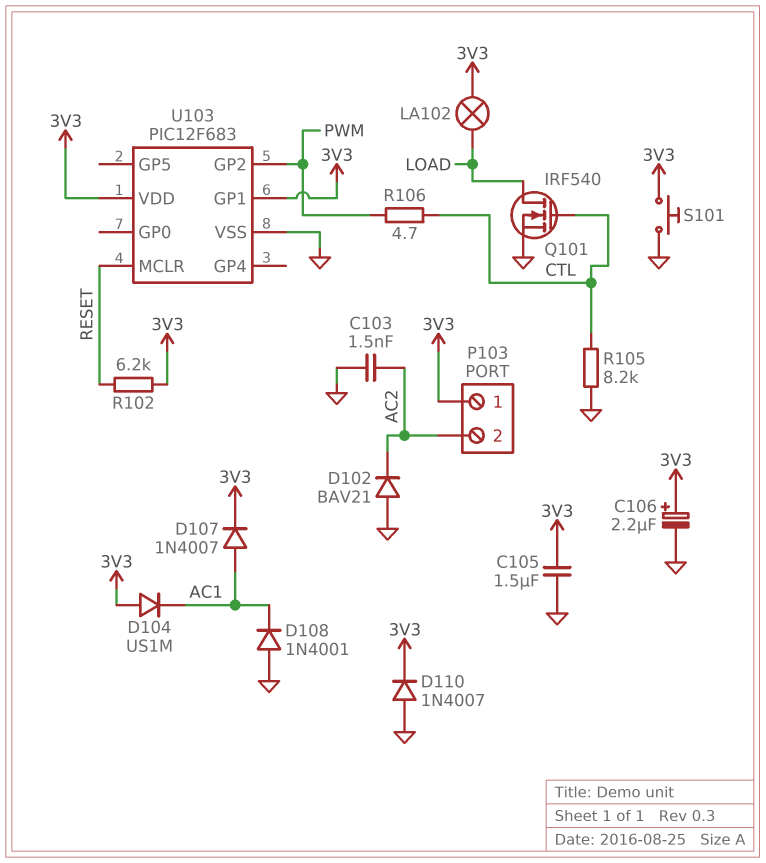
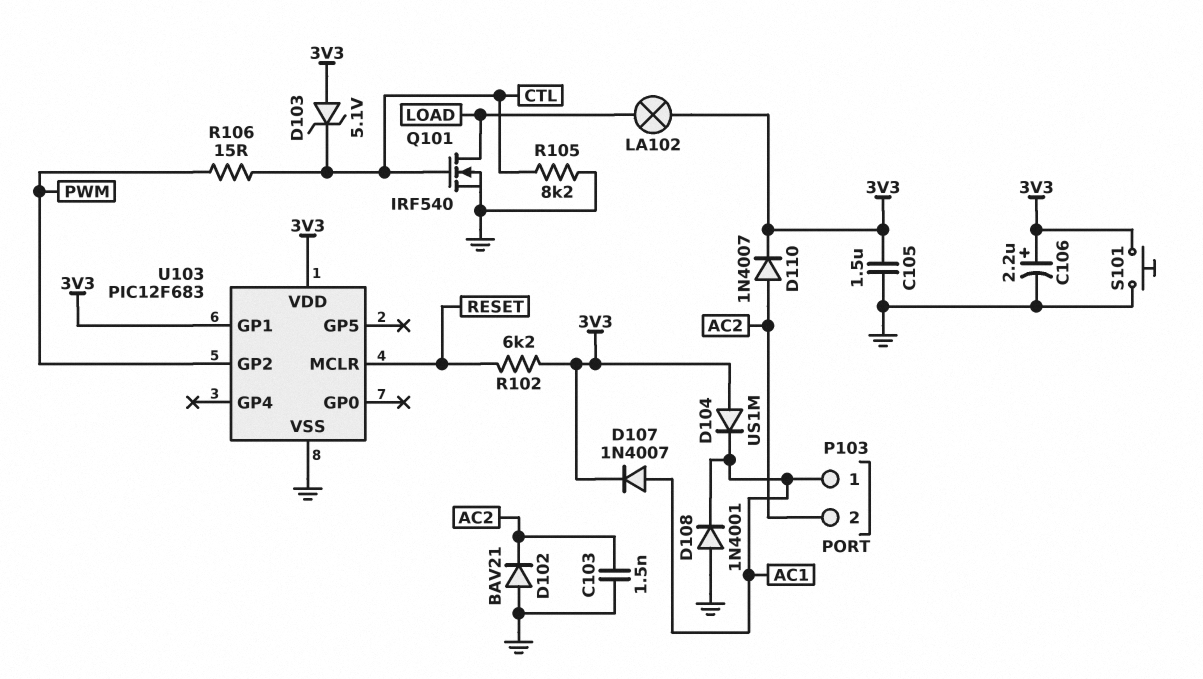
D103: none -> zener 5.1V (A 3V3, K CTL)
D110: diode 1N4007 (A GND, K 3V3) -> diode 1N4007 (A AC2, K 3V3)
P103 pin 1: 3V3 -> AC1
R106: 4.7 (CTL, PWM) -> 15 (CTL, PWM)

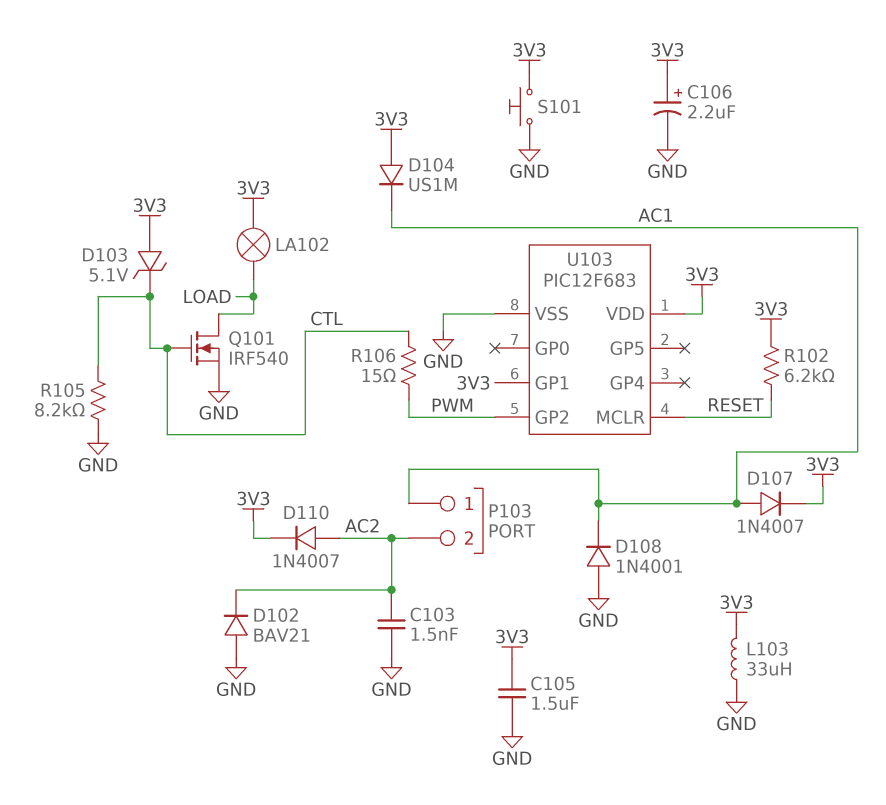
L103: none -> 33uH (3V3, GND)

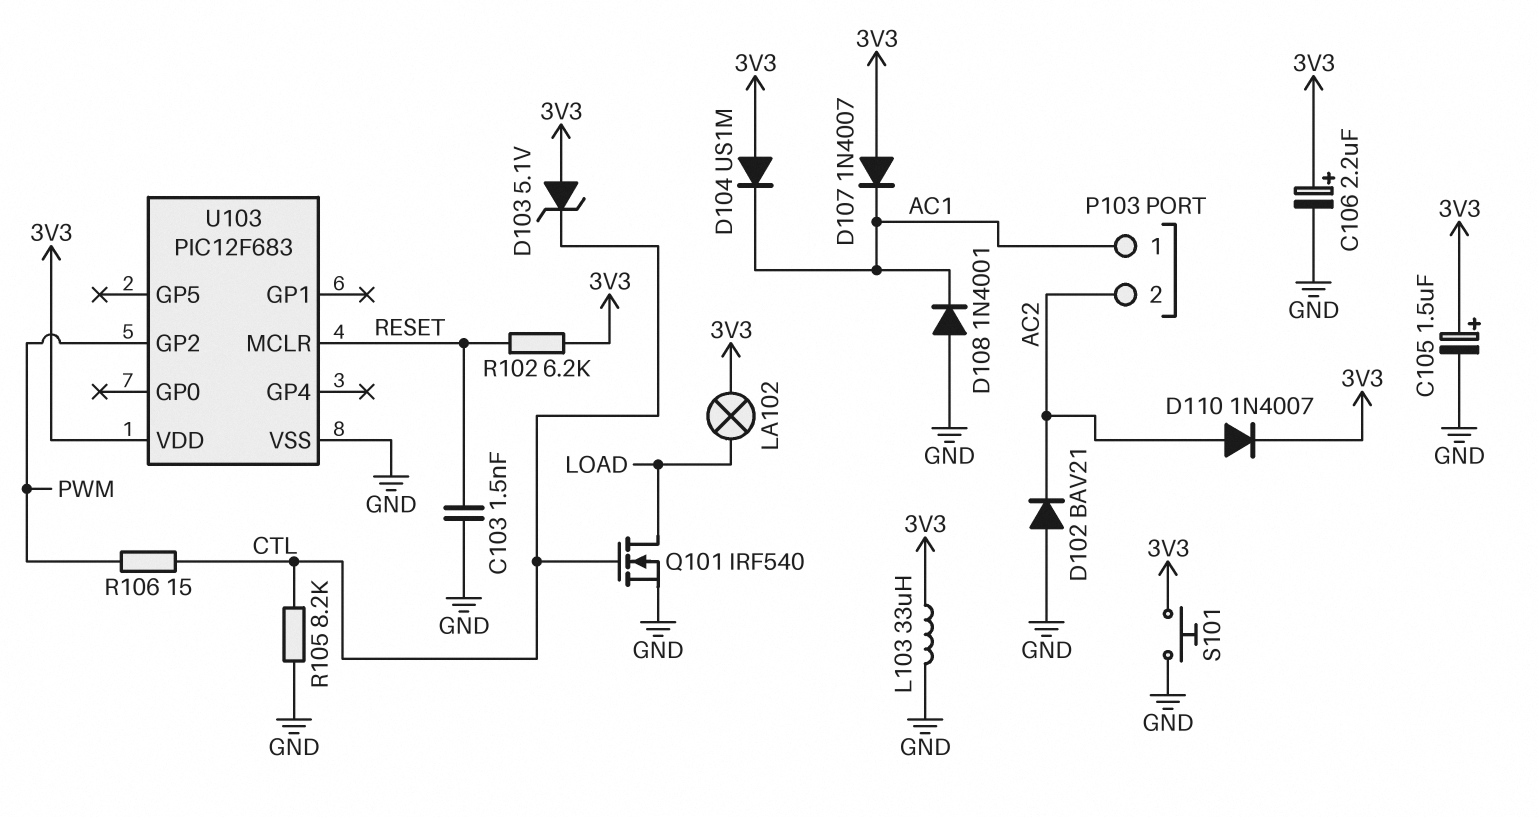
C103: 1.5nF (AC2, GND) -> 1.5nF (GND, RESET)
C105: 1.5uF (3V3, GND) -> 1.5uF (plus 3V3, minus GND)
D107: diode 1N4007 (A AC1, K 3V3) -> diode 1N4007 (A 3V3, K AC1)
U103 pin GP1: 3V3 -> none

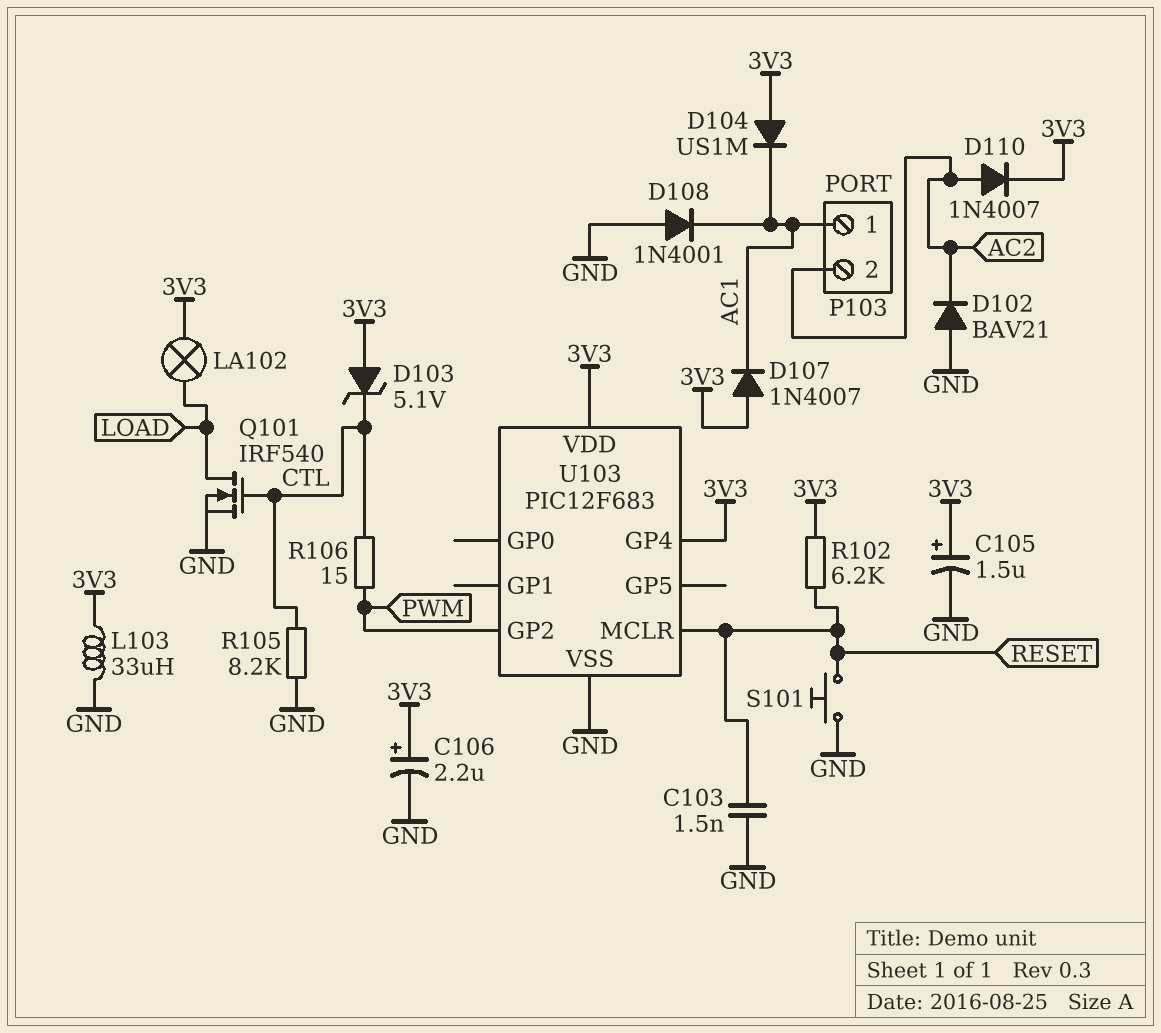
S101: button (3V3, GND) -> button (GND, RESET)
U103 pin GP4: none -> 3V3

